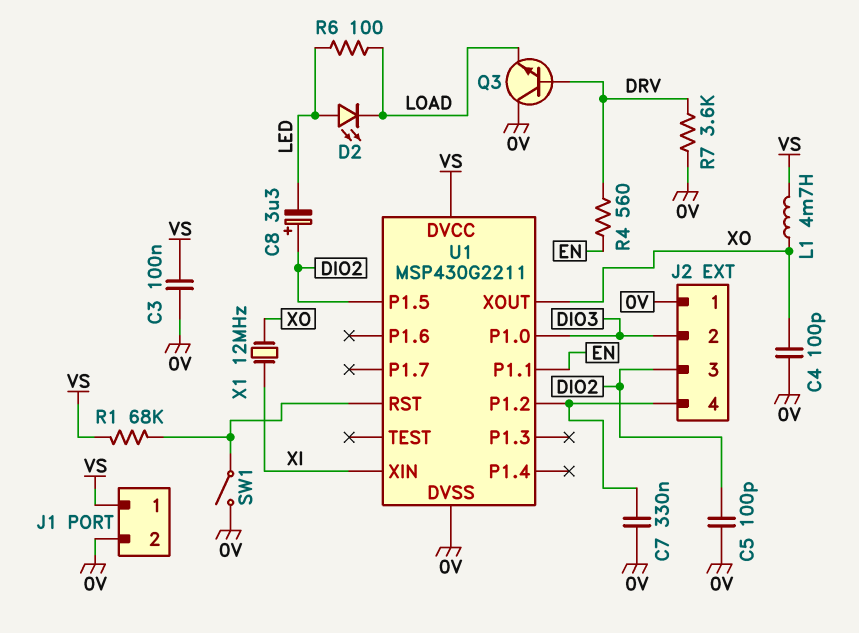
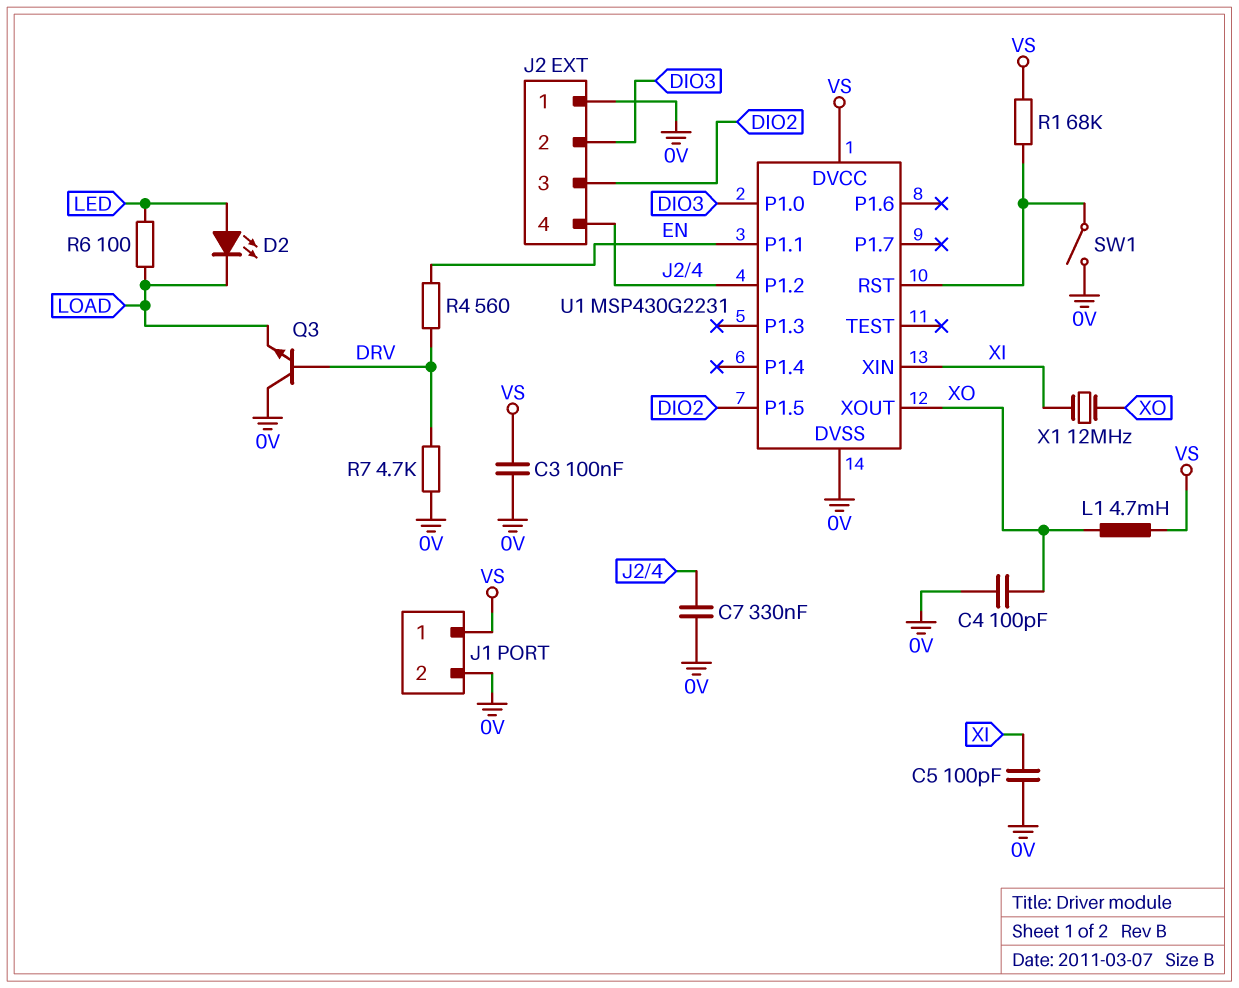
C5: 100pF (0V, DIO2) -> 100pF (0V, XI)
C8: 3.3uF (plus DIO2, minus LED) -> none
R7: 3.6k (0V, DRV) -> 4.7k (0V, DRV)
U1: MSP430G2211 -> MSP430G2231

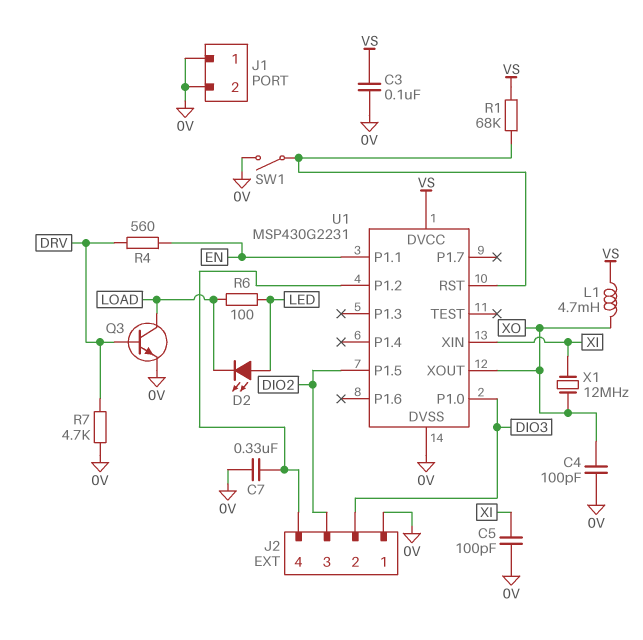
J1 pin 1: VS -> 0V
Q3: NPN (B DRV, C 0V, E LOAD) -> NPN (B DRV, C LOAD, E 0V)

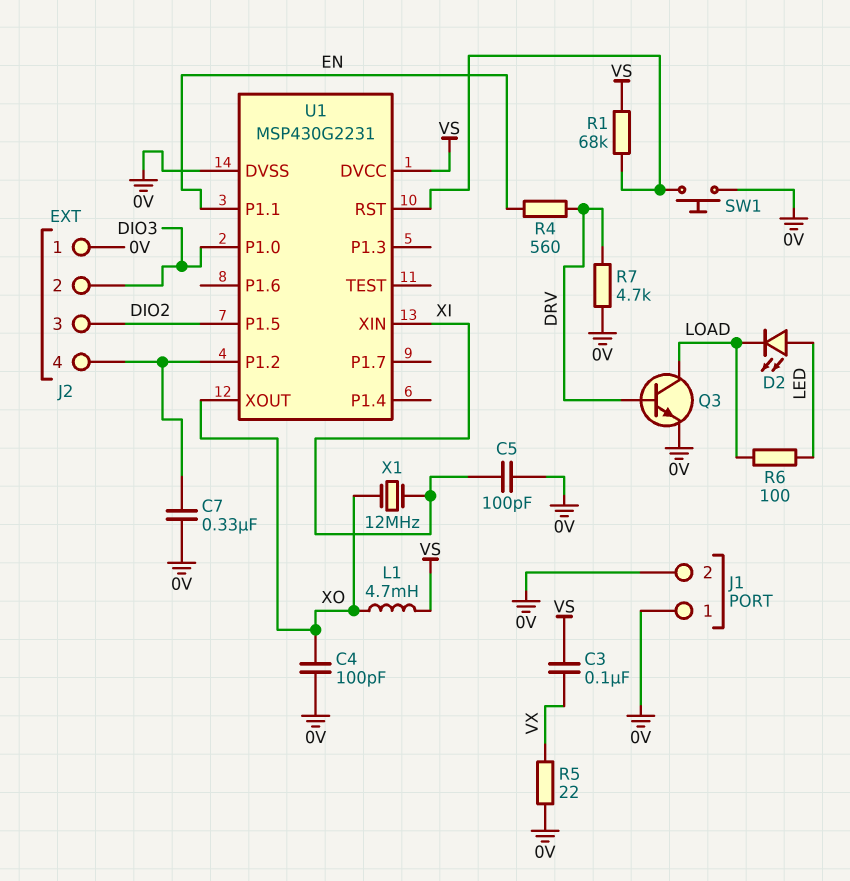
C3: 100nF (0V, VS) -> 100nF (VS, VX)
R5: none -> 22 (0V, VX)
SW1: switch (0V, U1/RST) -> button (0V, U1/RST)

